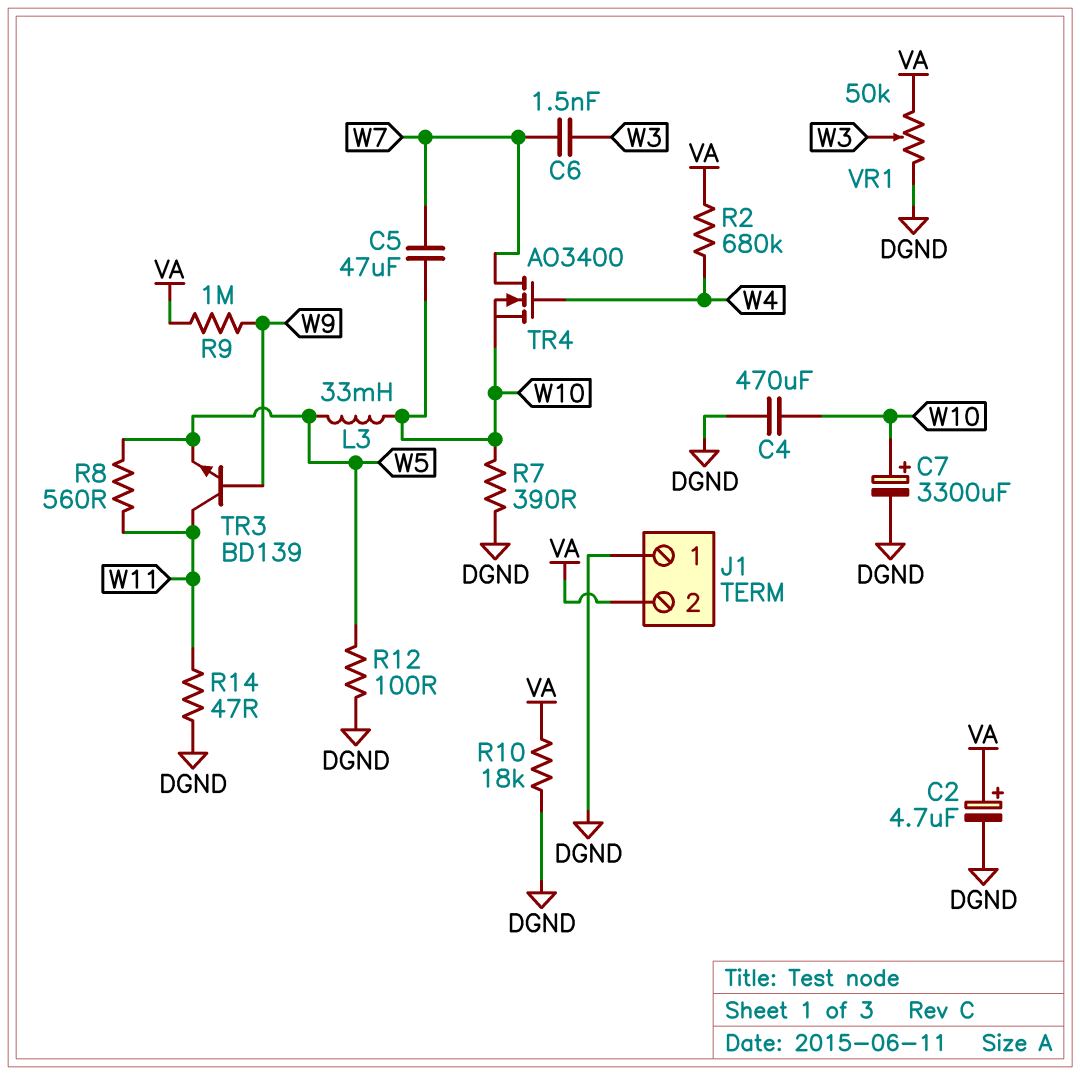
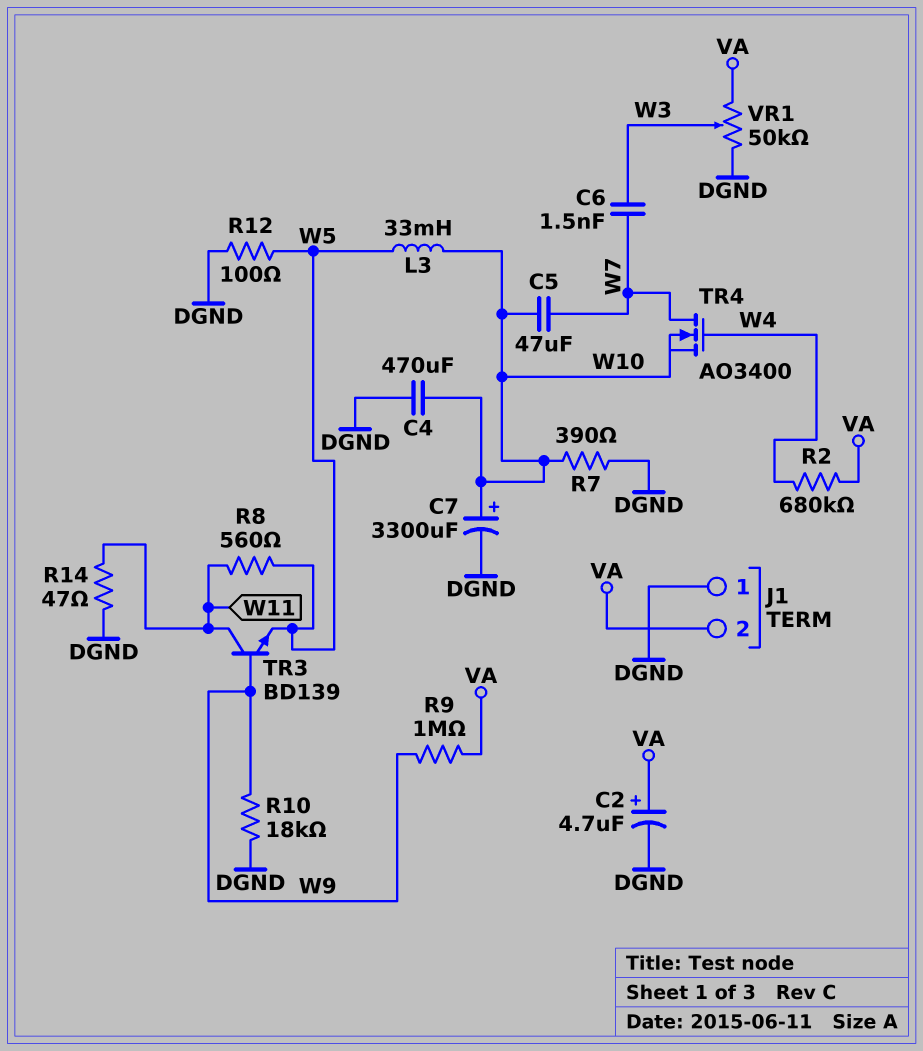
R10: 18k (DGND, VA) -> 18k (DGND, W9)

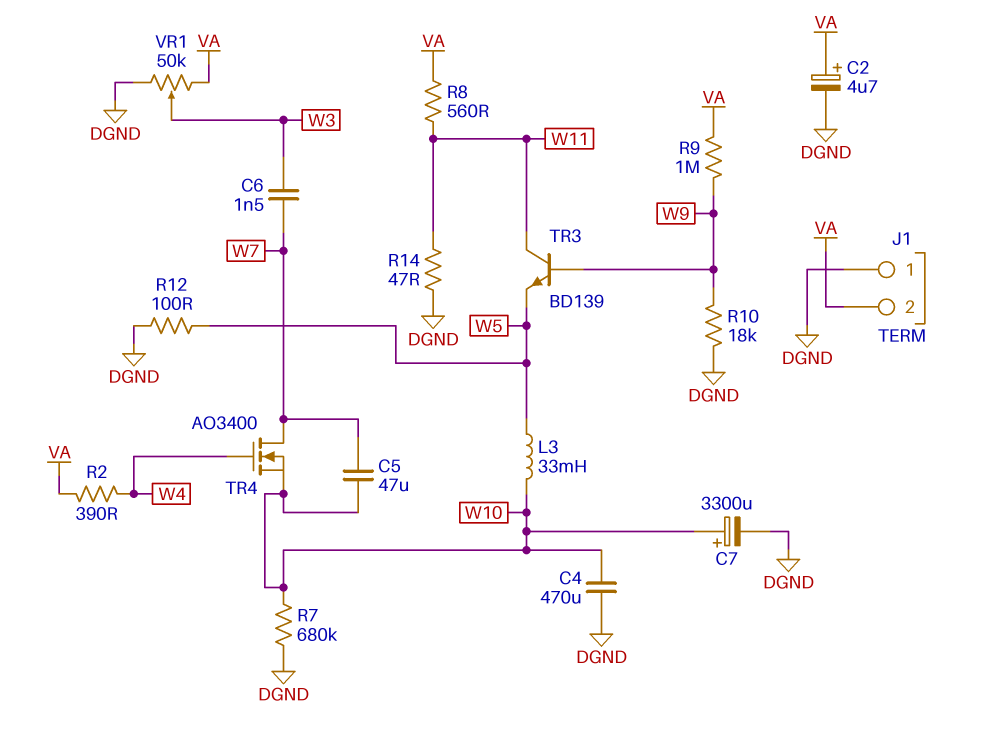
R2: 680k (VA, W4) -> 390 (VA, W4)
R7: 390 (DGND, W10) -> 680k (DGND, W10)
R8: 560 (W5, W11) -> 560 (VA, W11)

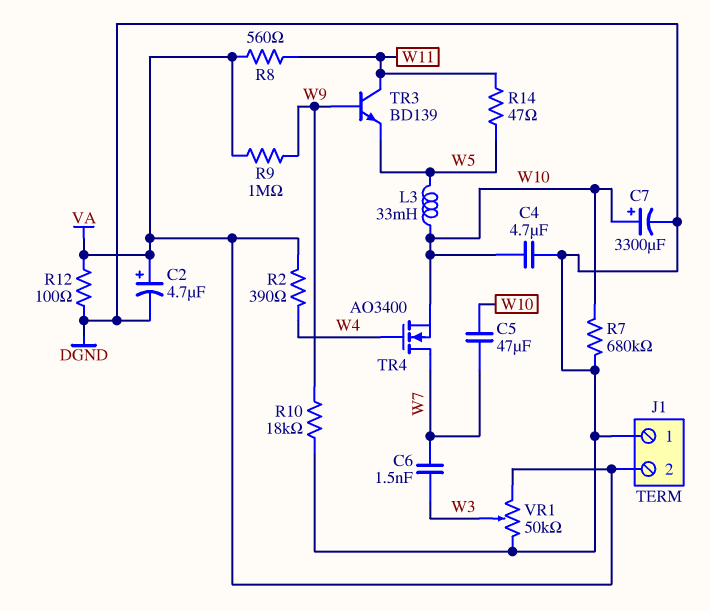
C4: 470uF (DGND, W10) -> 4.7uF (DGND, W10)
R12: 100 (DGND, W5) -> 100 (DGND, VA)
R14: 47 (DGND, W11) -> 47 (W5, W11)

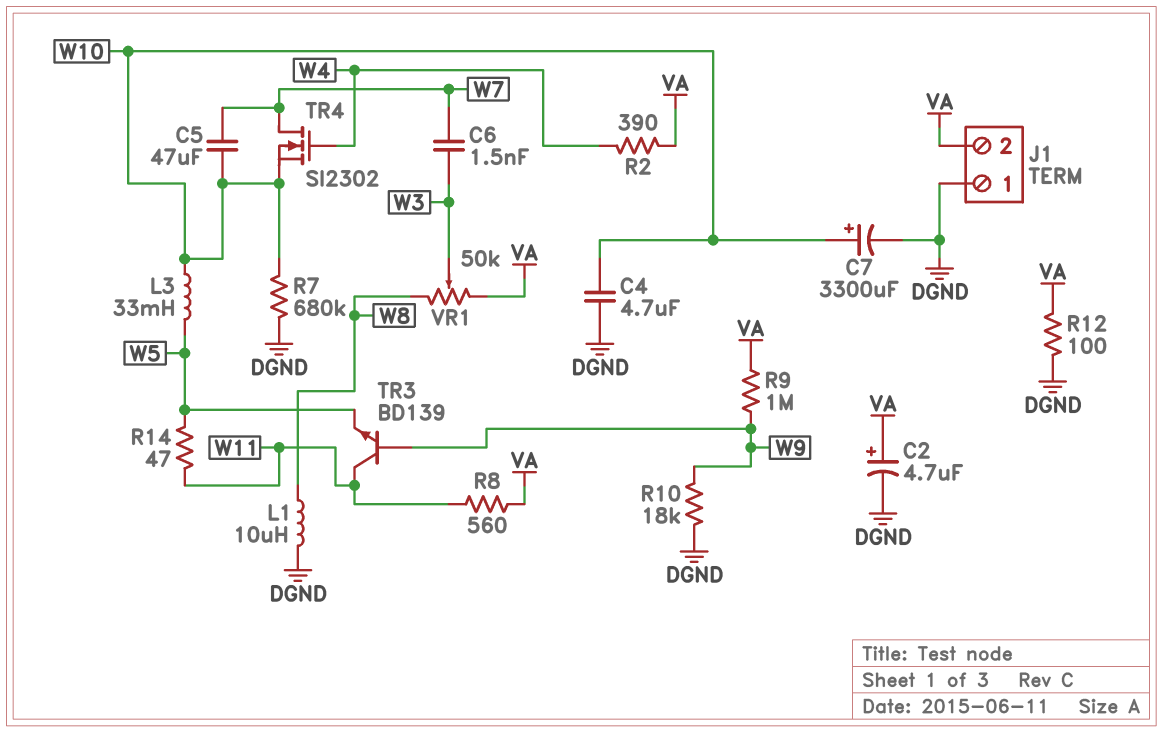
L1: none -> 10uH (DGND, W8)
TR4: NMOS AO3400 (G W4, D W7, S W10) -> NMOS SI2302 (G W4, D W7, S W10)
VR1: 50k (DGND, VA, wiper W3) -> 50k (VA, W8, wiper W3)

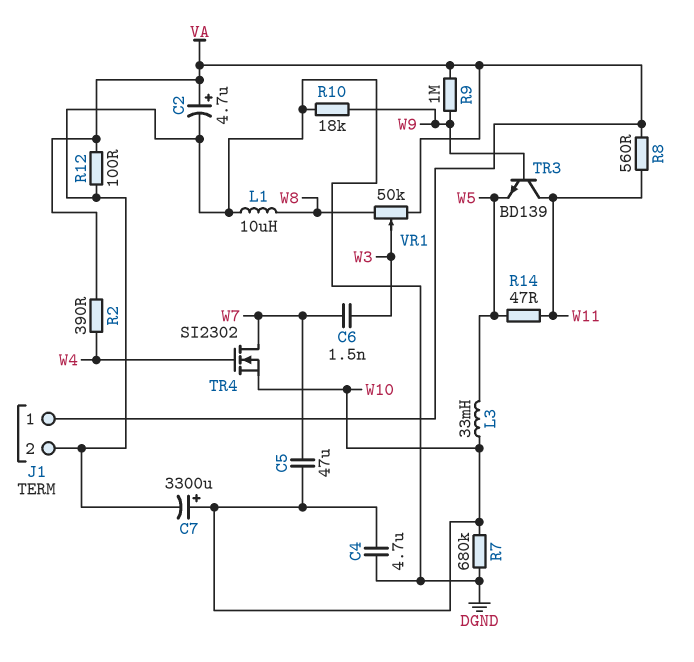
J1 pin 1: DGND -> VA
J1 pin 2: VA -> DGND

